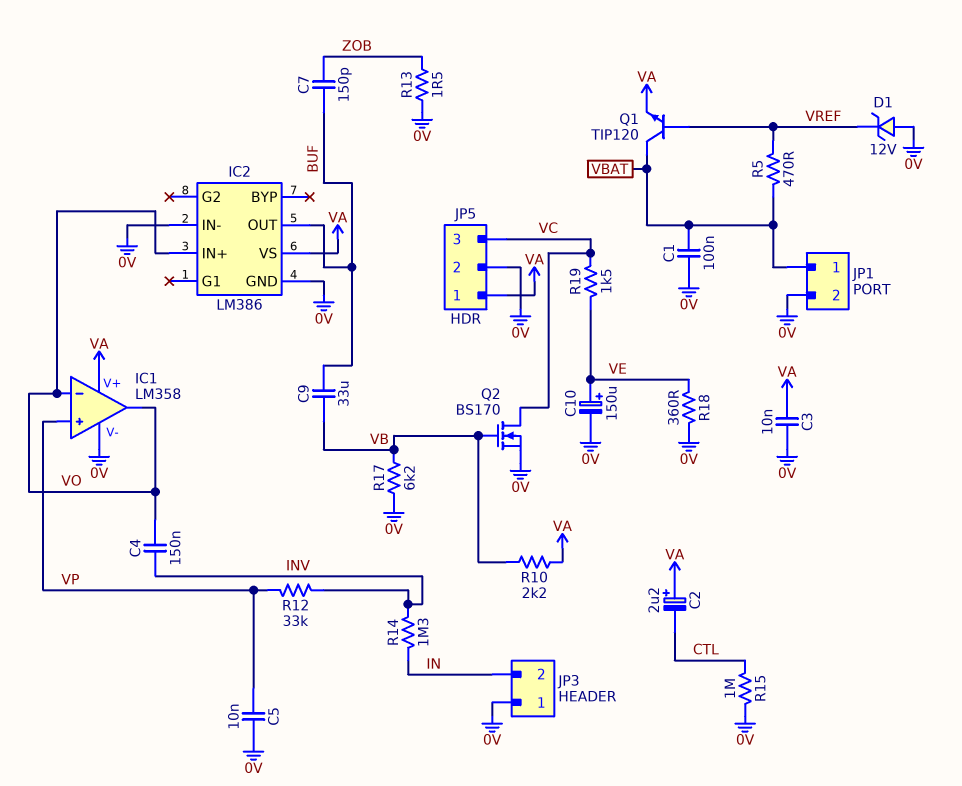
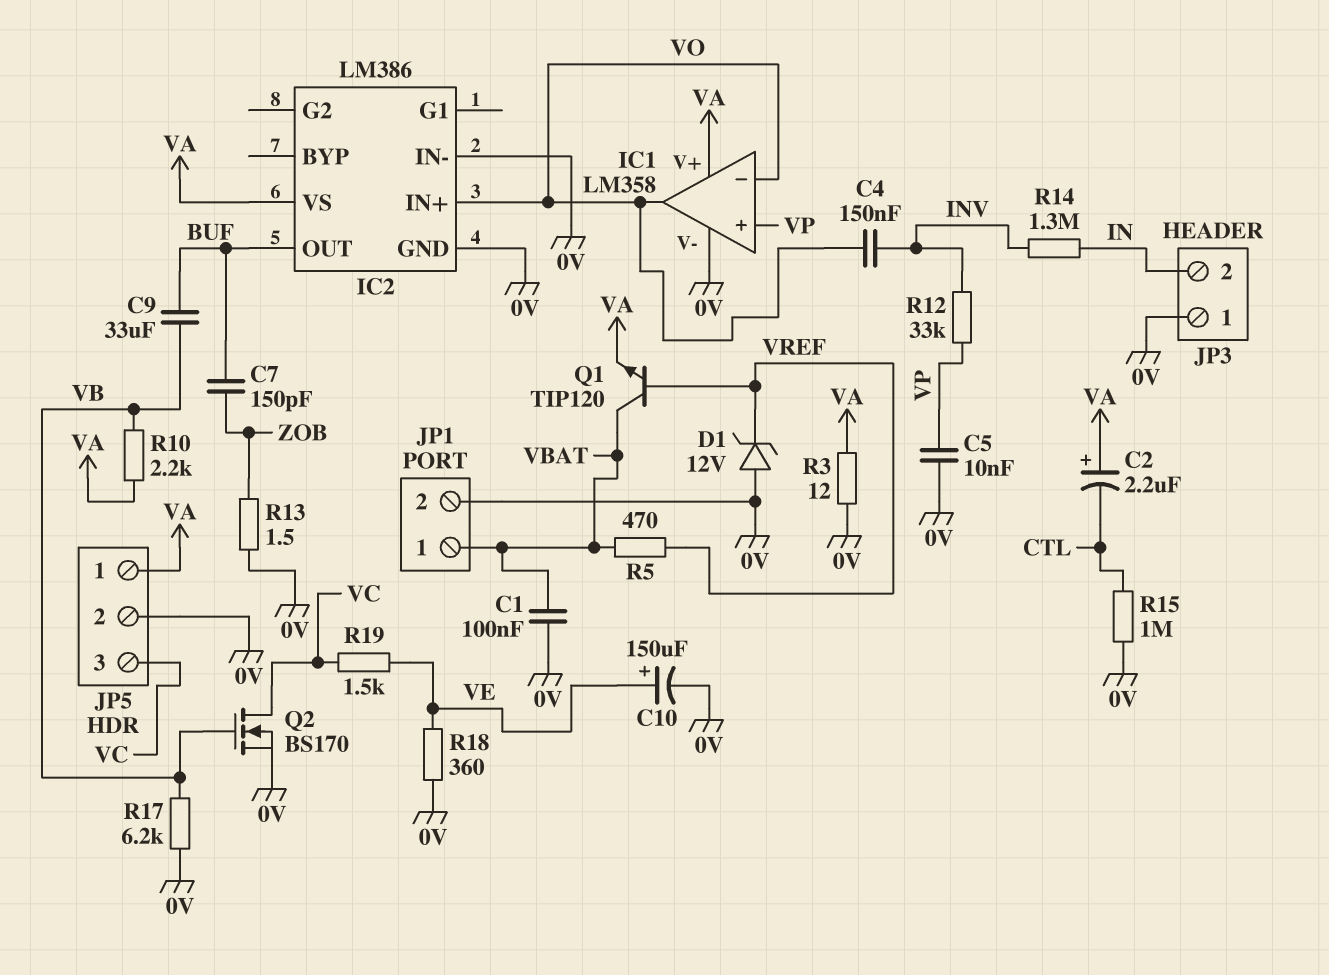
C3: 10nF (0V, VA) -> none
R3: none -> 12 (0V, VA)

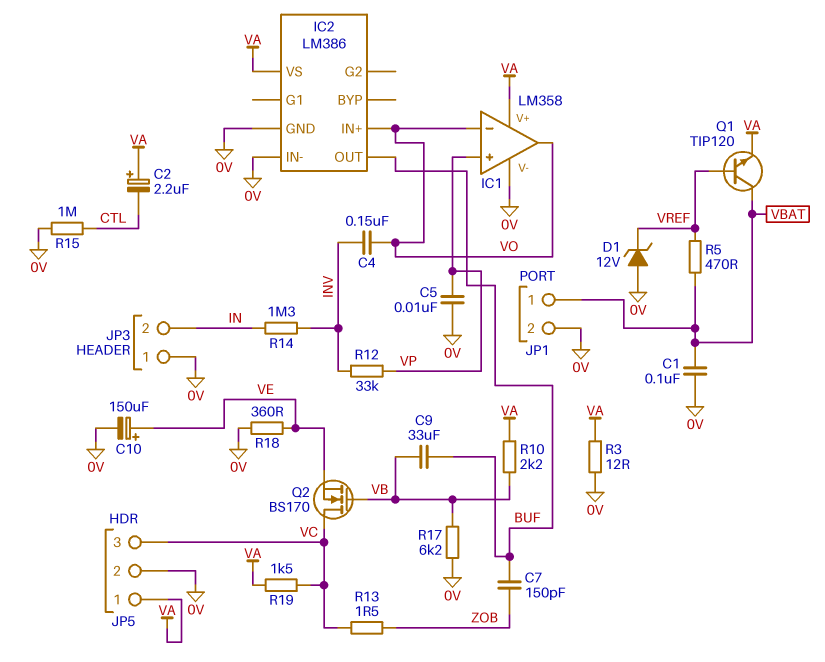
Q2: NMOS BS170 (G VB, D VC, S 0V) -> NMOS BS170 (G VB, D VC, S VE)
R13: 1.5 (0V, ZOB) -> 1.5 (VC, ZOB)
R19: 1.5k (VC, VE) -> 1.5k (VA, VC)

